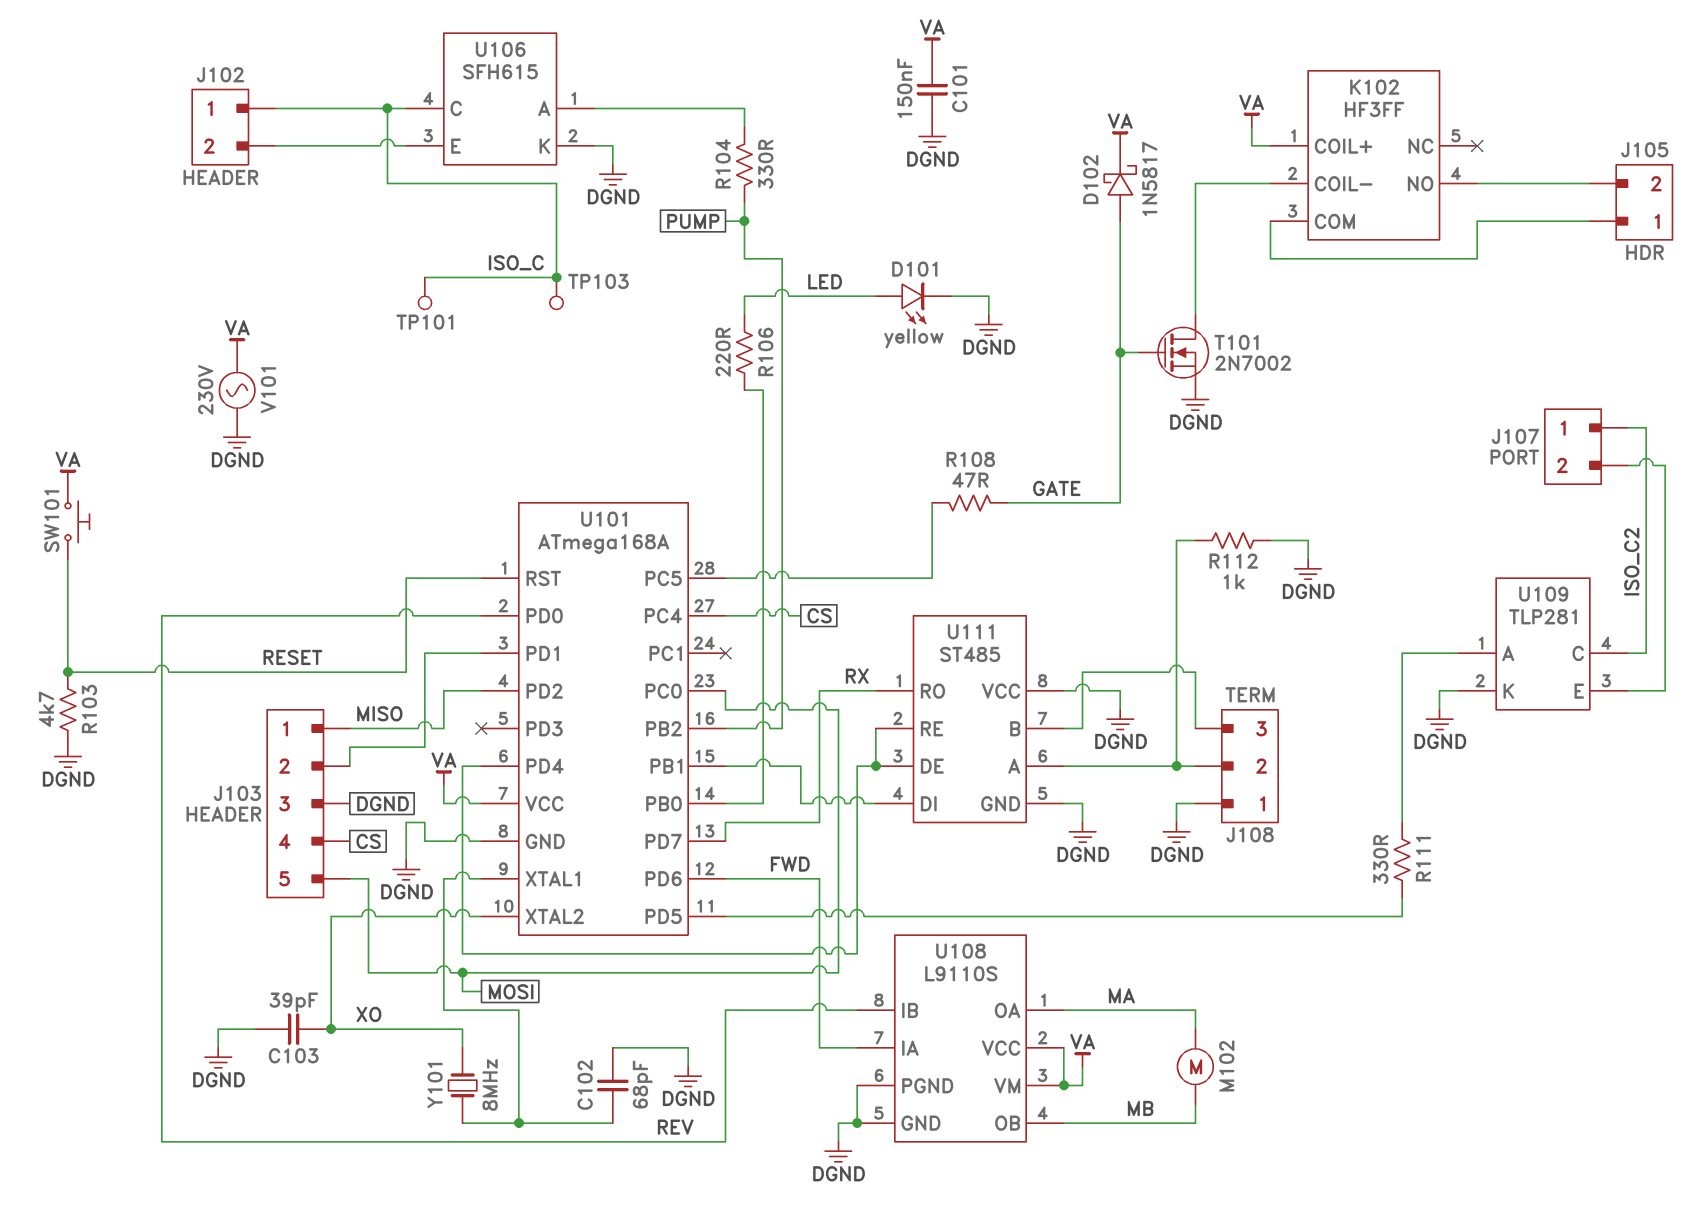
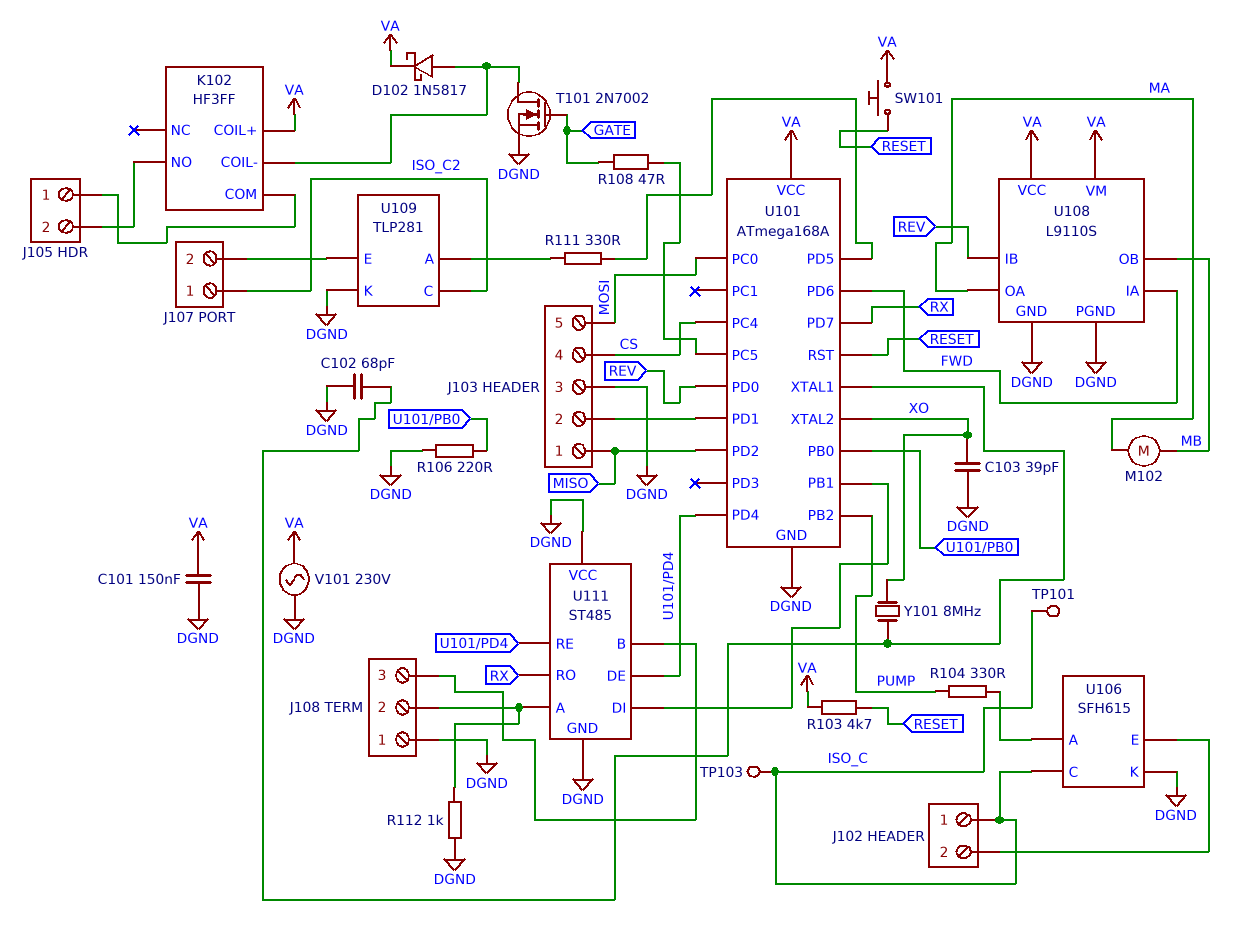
D101: LED yellow (A LED, K DGND) -> none
D102: schottky 1N5817 (A GATE, K VA) -> schottky 1N5817 (A K102/COIL-, K VA)
R103: 4.7k (DGND, RESET) -> 4.7k (RESET, VA)
R106: 220 (LED, U101/PB0) -> 220 (DGND, U101/PB0)

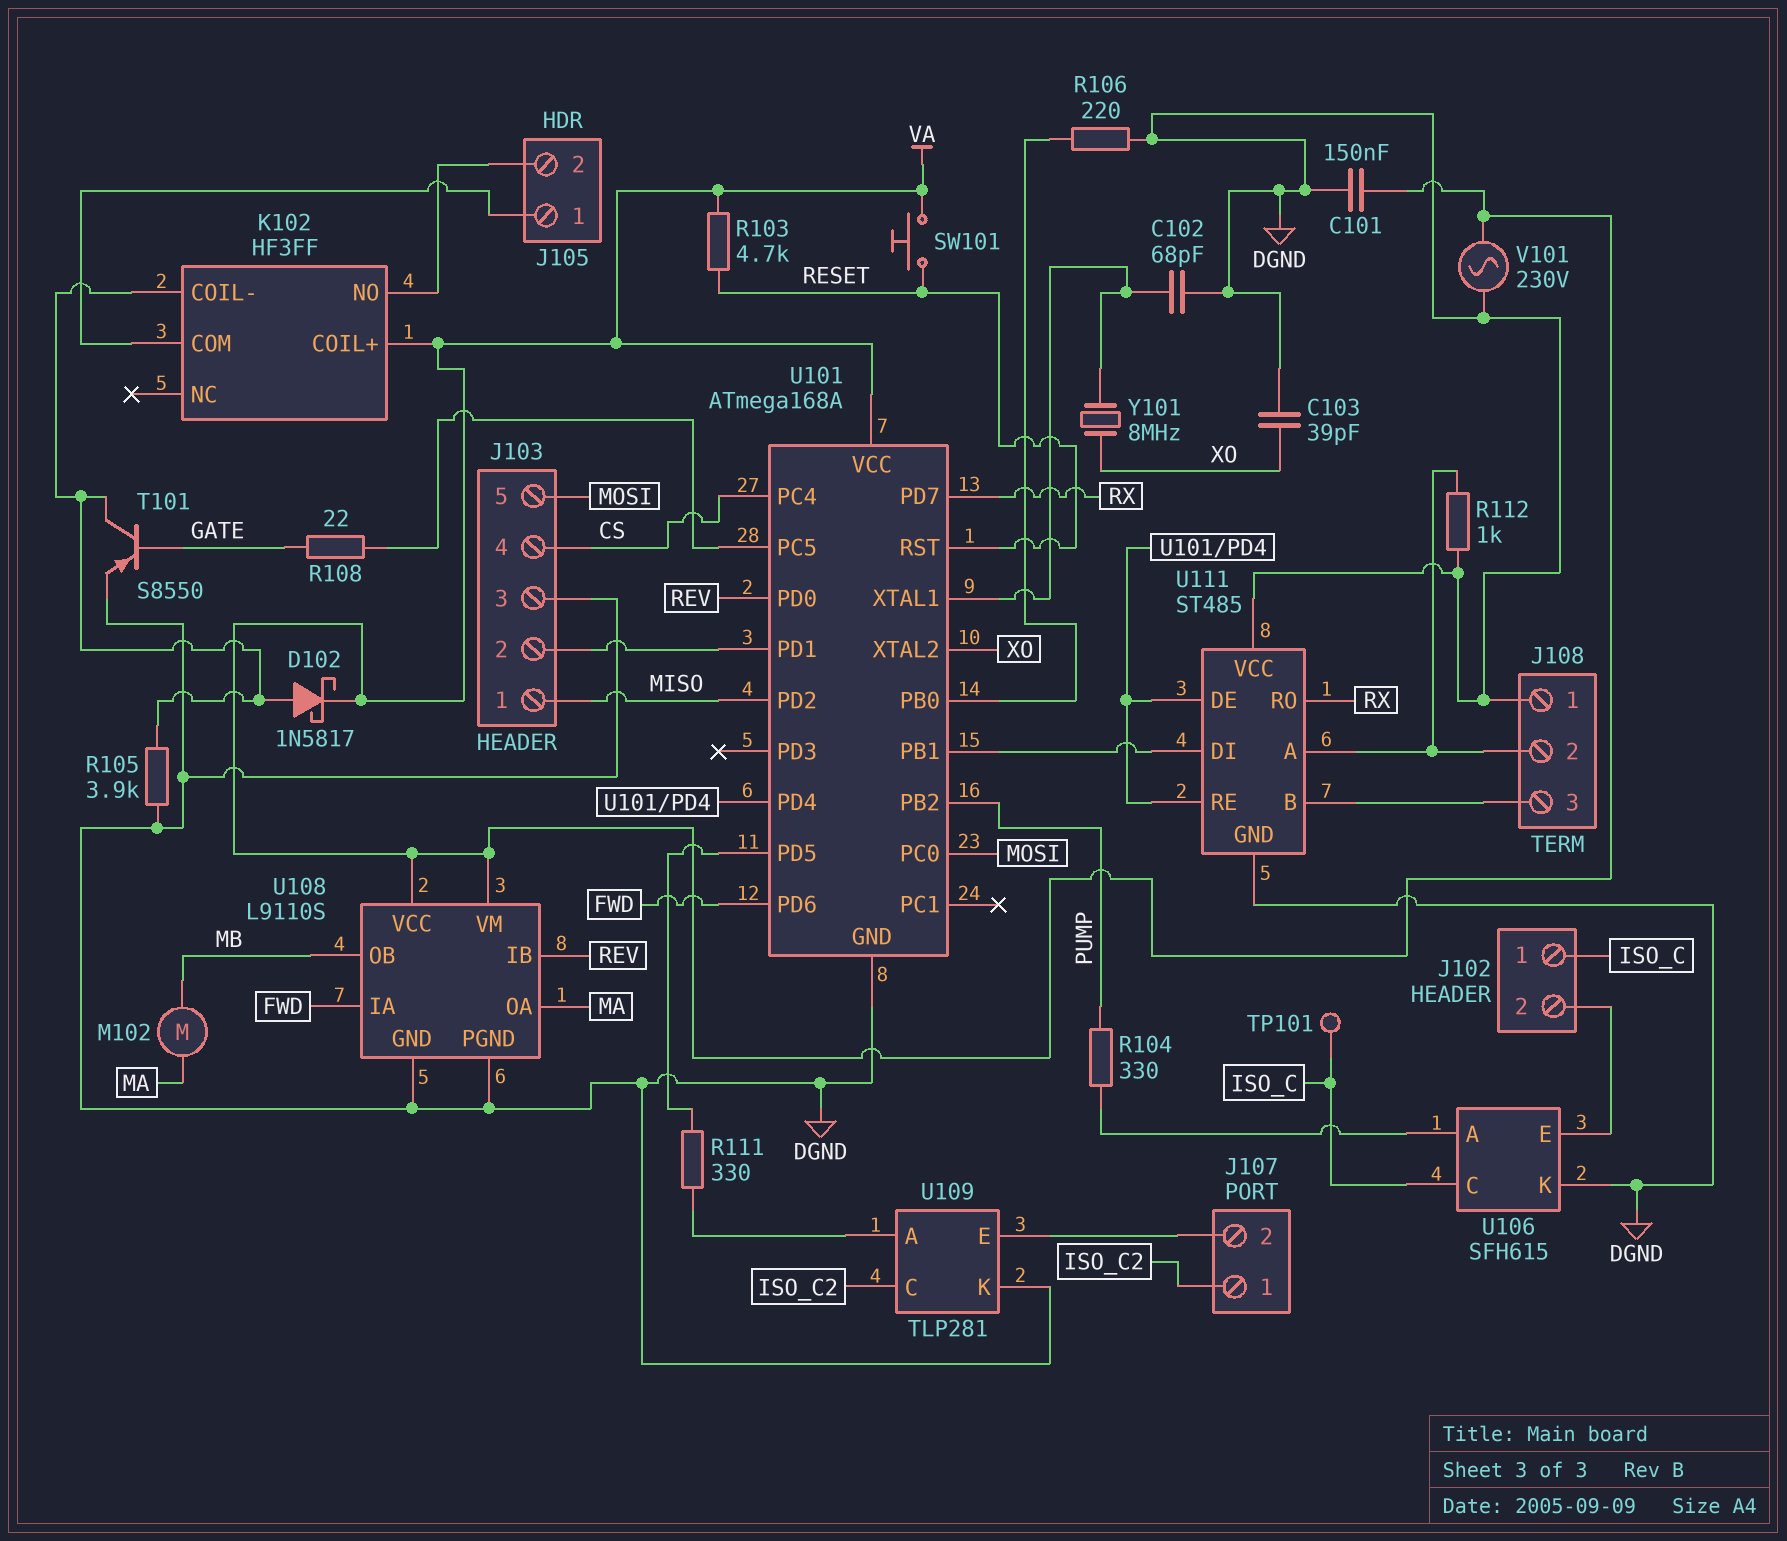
R105: none -> 3.9k (DGND, K102/COIL-)
R108: 47 (GATE, U101/PC5) -> 22 (GATE, U101/PC5)
T101: NMOS 2N7002 (G GATE, D K102/COIL-, S DGND) -> PNP S8550 (B GATE, C K102/COIL-, E DGND)
TP103: test point (ISO_C) -> none

